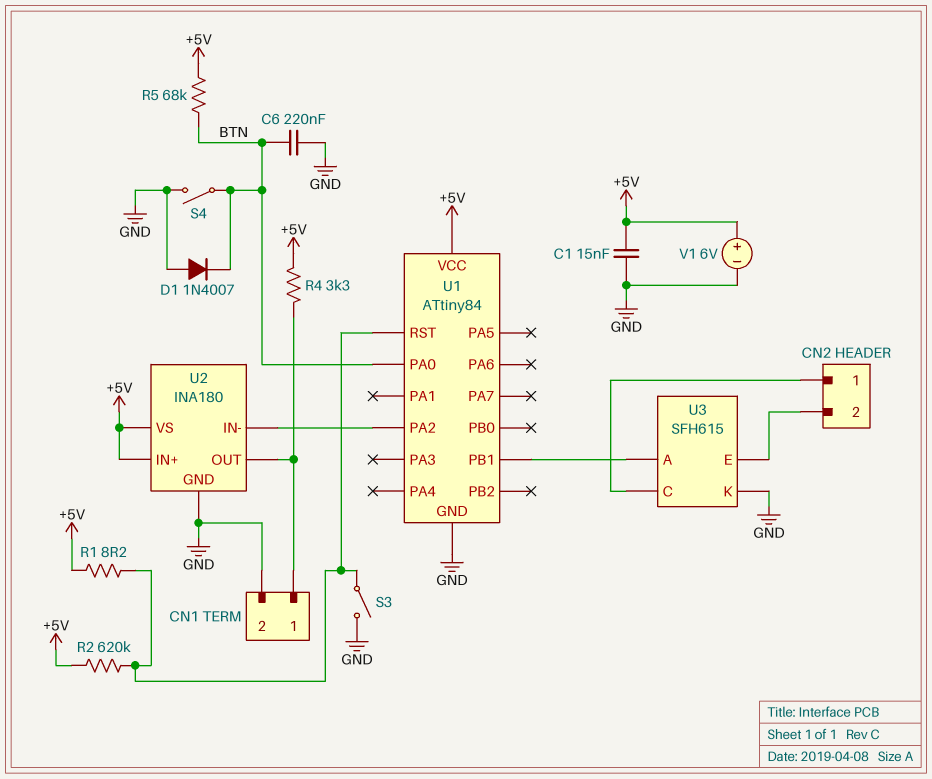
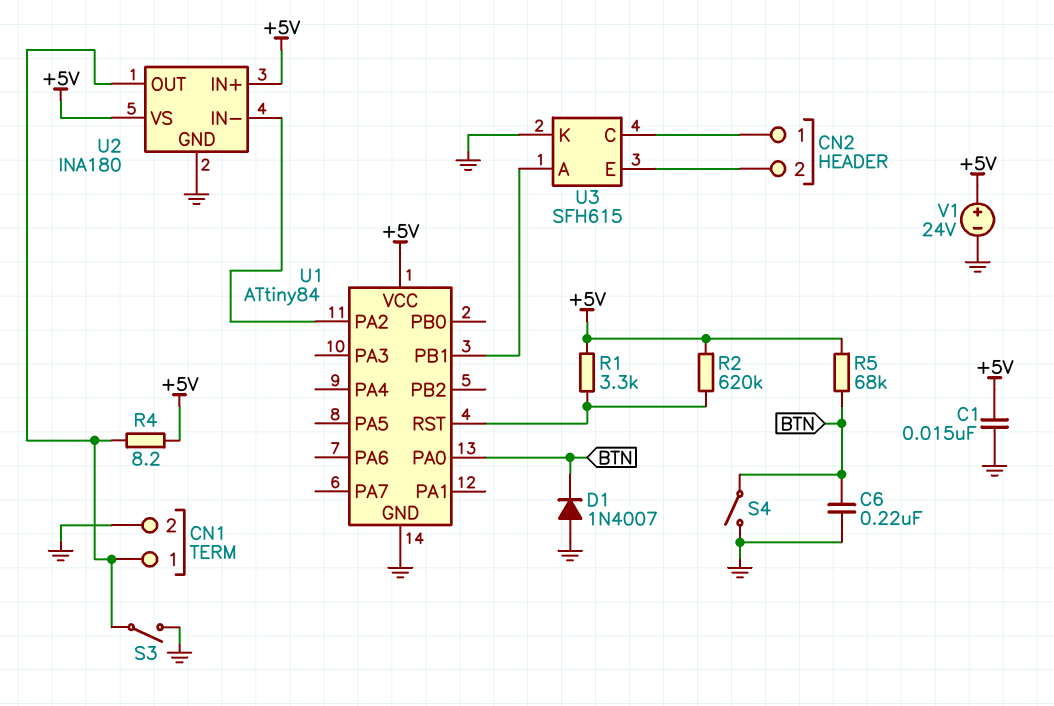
R1: 8.2 (+5V, U1/RST) -> 3.3k (+5V, U1/RST)
R4: 3.3k (+5V, CN1/1) -> 8.2 (+5V, CN1/1)
S3: switch (GND, U1/RST) -> switch (CN1/1, GND)
V1: 6V (plus +5V, minus GND) -> 24V (plus +5V, minus GND)

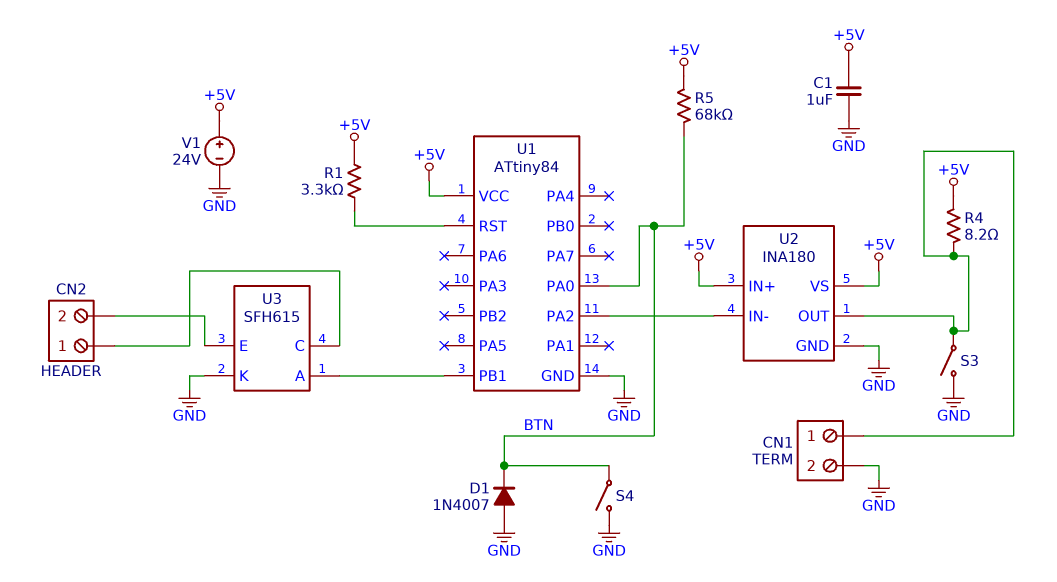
C1: 15nF (+5V, GND) -> 1uF (+5V, GND)
C6: 220nF (BTN, GND) -> none
R2: 620k (+5V, U1/RST) -> none

